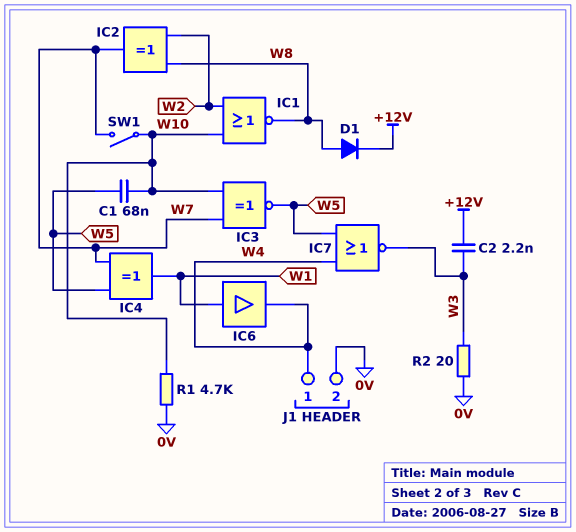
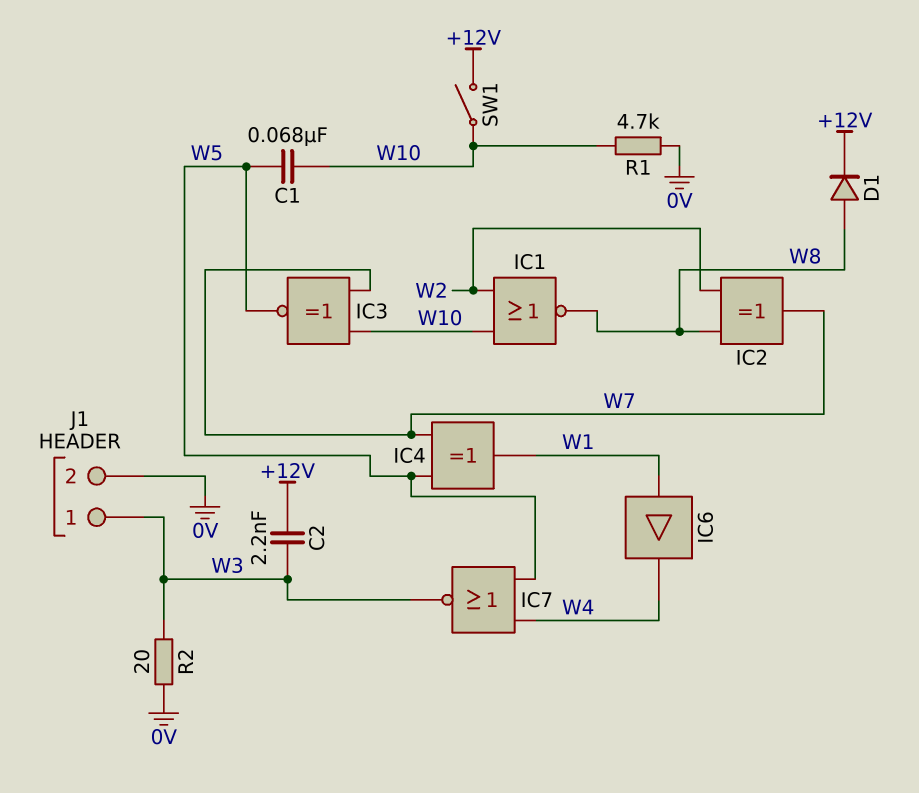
J1 pin 1: W4 -> W3
SW1: switch (W7, W10) -> switch (+12V, W10)

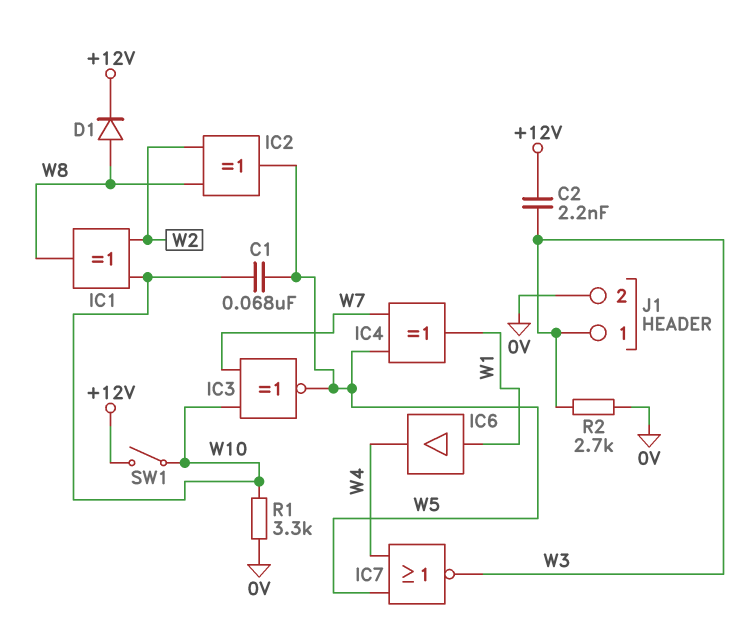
IC1: NOR (in W2, in W10, out W8) -> XOR (in W2, in W10, out W8)
IC2: XOR (in W2, in W8, out W7) -> XOR (in W2, in W8, out W5)
R1: 4.7k (0V, W10) -> 3.3k (0V, W10)
R2: 20 (0V, W3) -> 2.7k (0V, W3)

